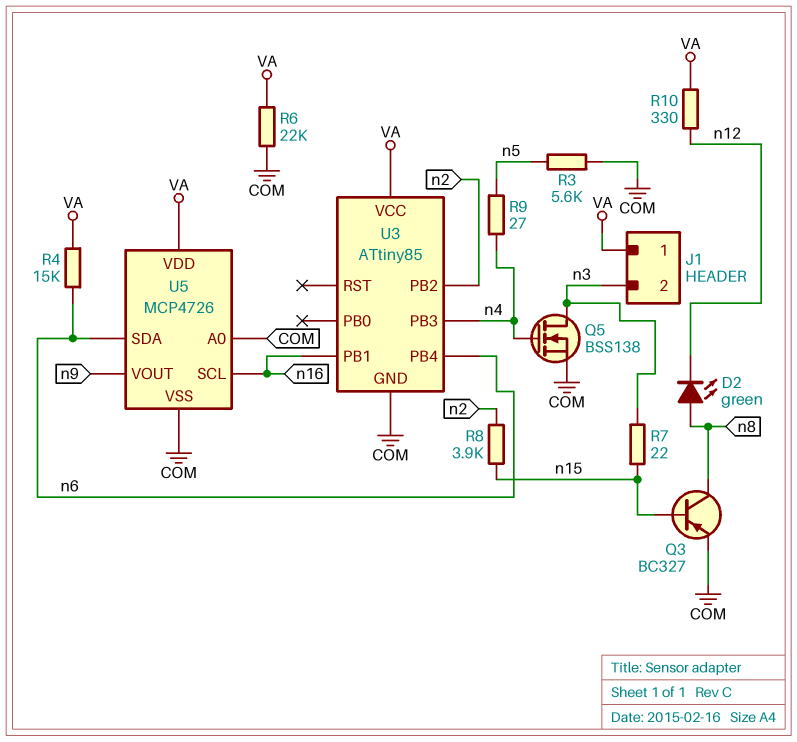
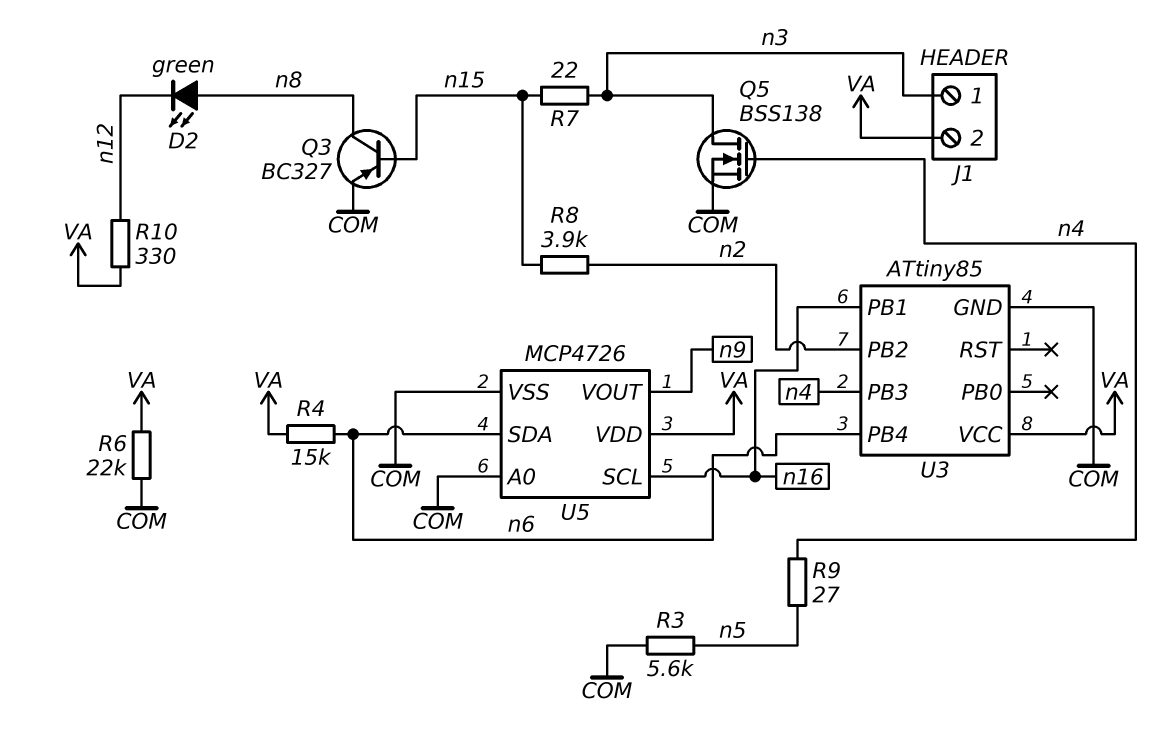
J1 pin 1: VA -> n3
J1 pin 2: n3 -> VA

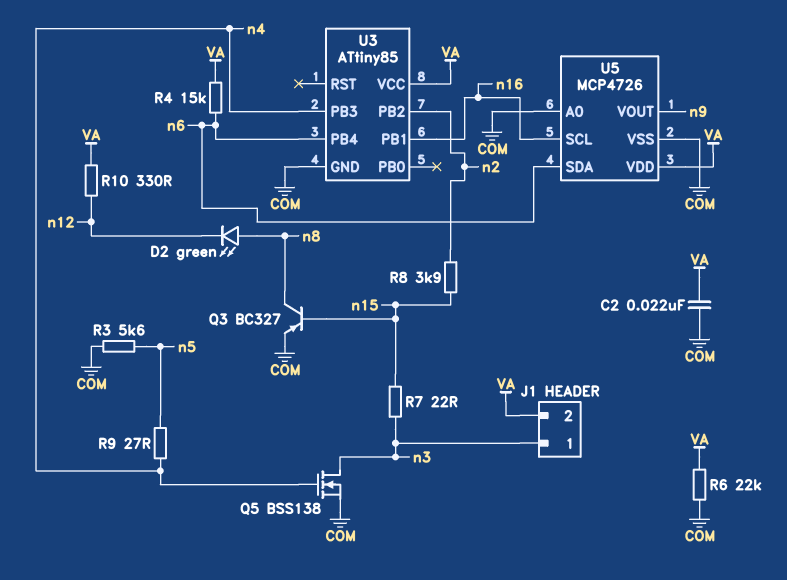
C2: none -> 22nF (COM, VA)

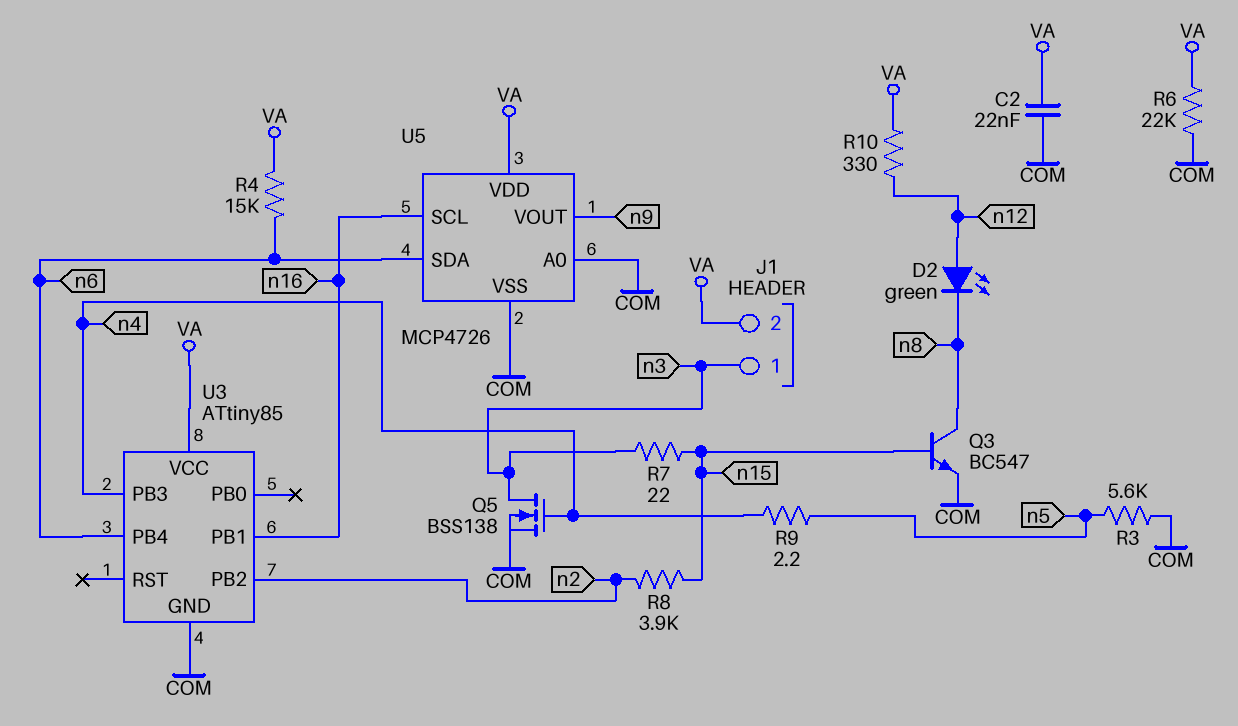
D2: LED green (A n8, K n12) -> LED green (A n12, K n8)
Q3: PNP BC327 (B n15, C n8, E COM) -> NPN BC547 (B n15, C n8, E COM)
R9: 27 (n4, n5) -> 2.2 (n4, n5)

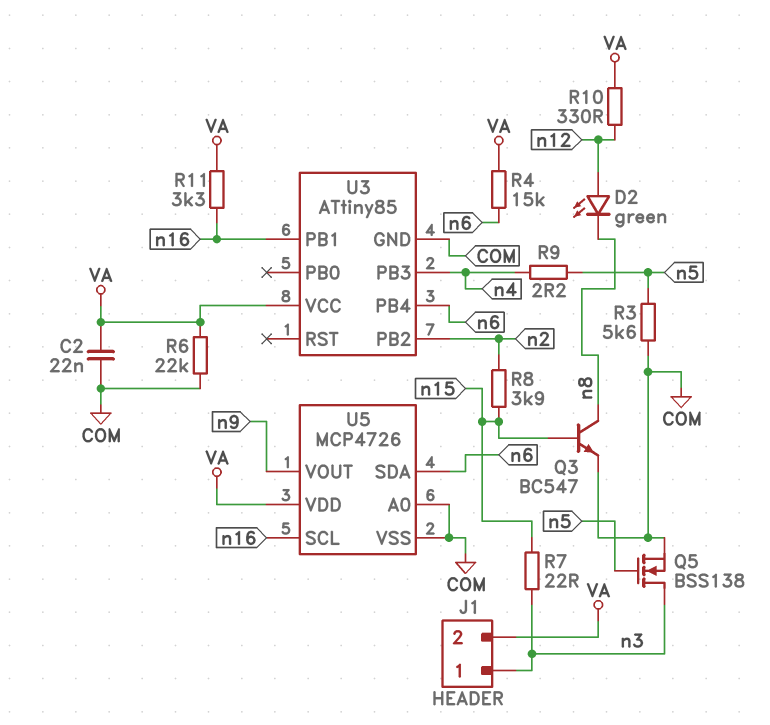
Q5: NMOS BSS138 (G n4, D n3, S COM) -> NMOS BSS138 (G n5, D n3, S COM)
R11: none -> 3.3k (VA, n16)

